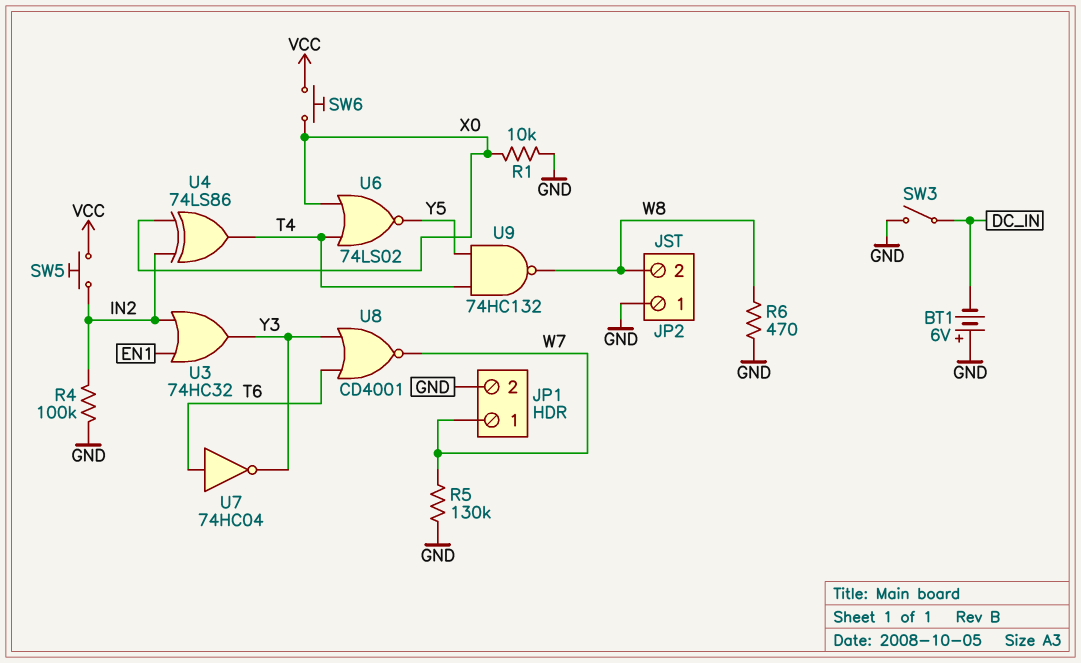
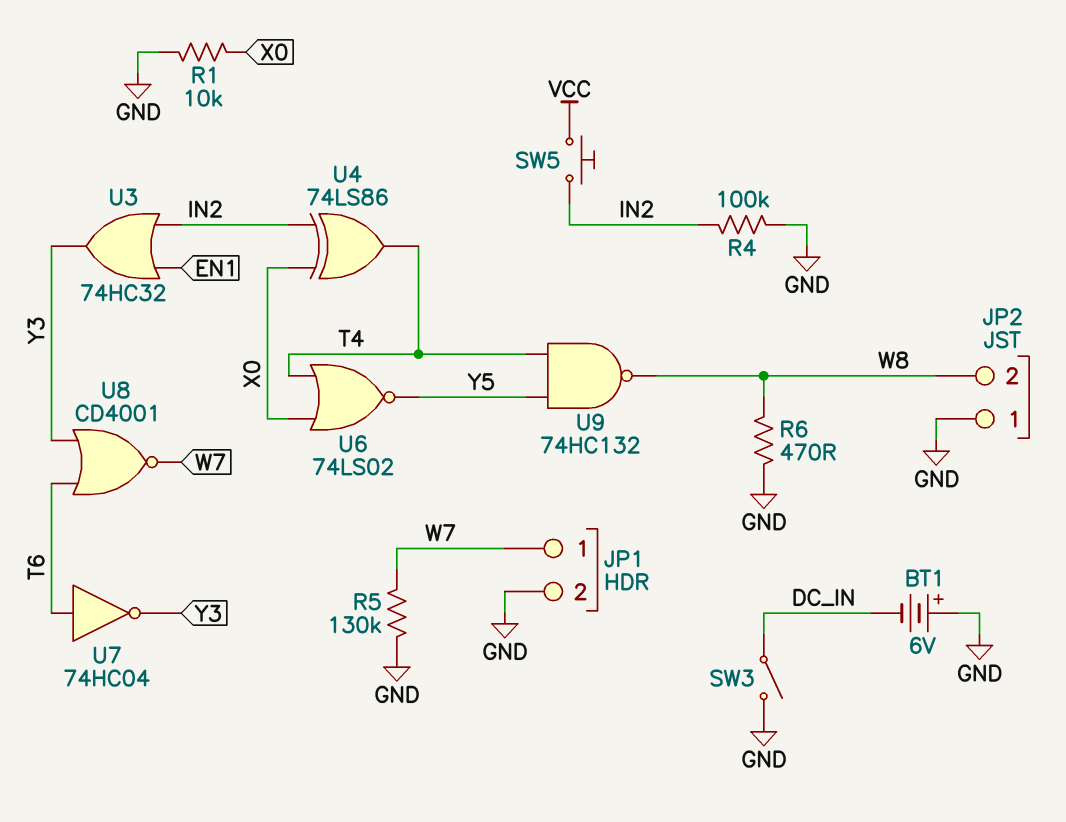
SW6: button (VCC, X0) -> none

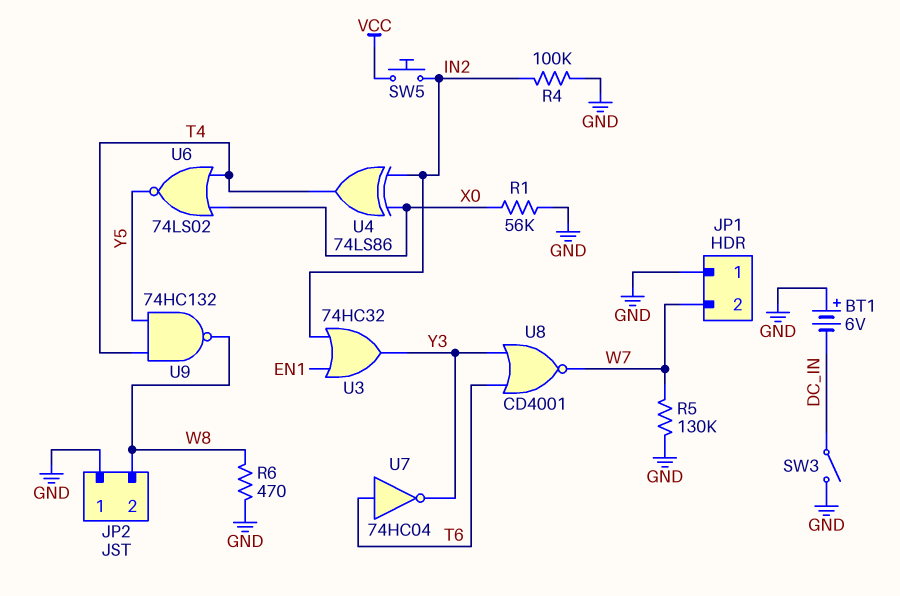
JP1 pin 1: W7 -> GND
JP1 pin 2: GND -> W7
R1: 10k (GND, X0) -> 56k (GND, X0)

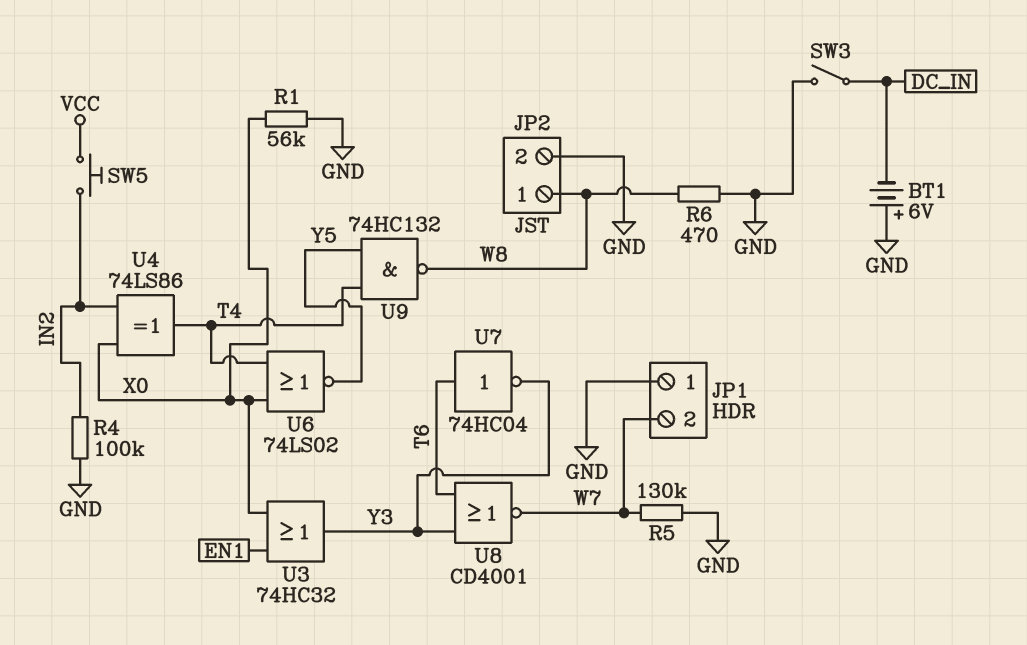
JP2 pin 1: GND -> W8
JP2 pin 2: W8 -> GND
U3: OR 74HC32 (in EN1, in IN2, out Y3) -> OR 74HC32 (in EN1, in X0, out Y3)

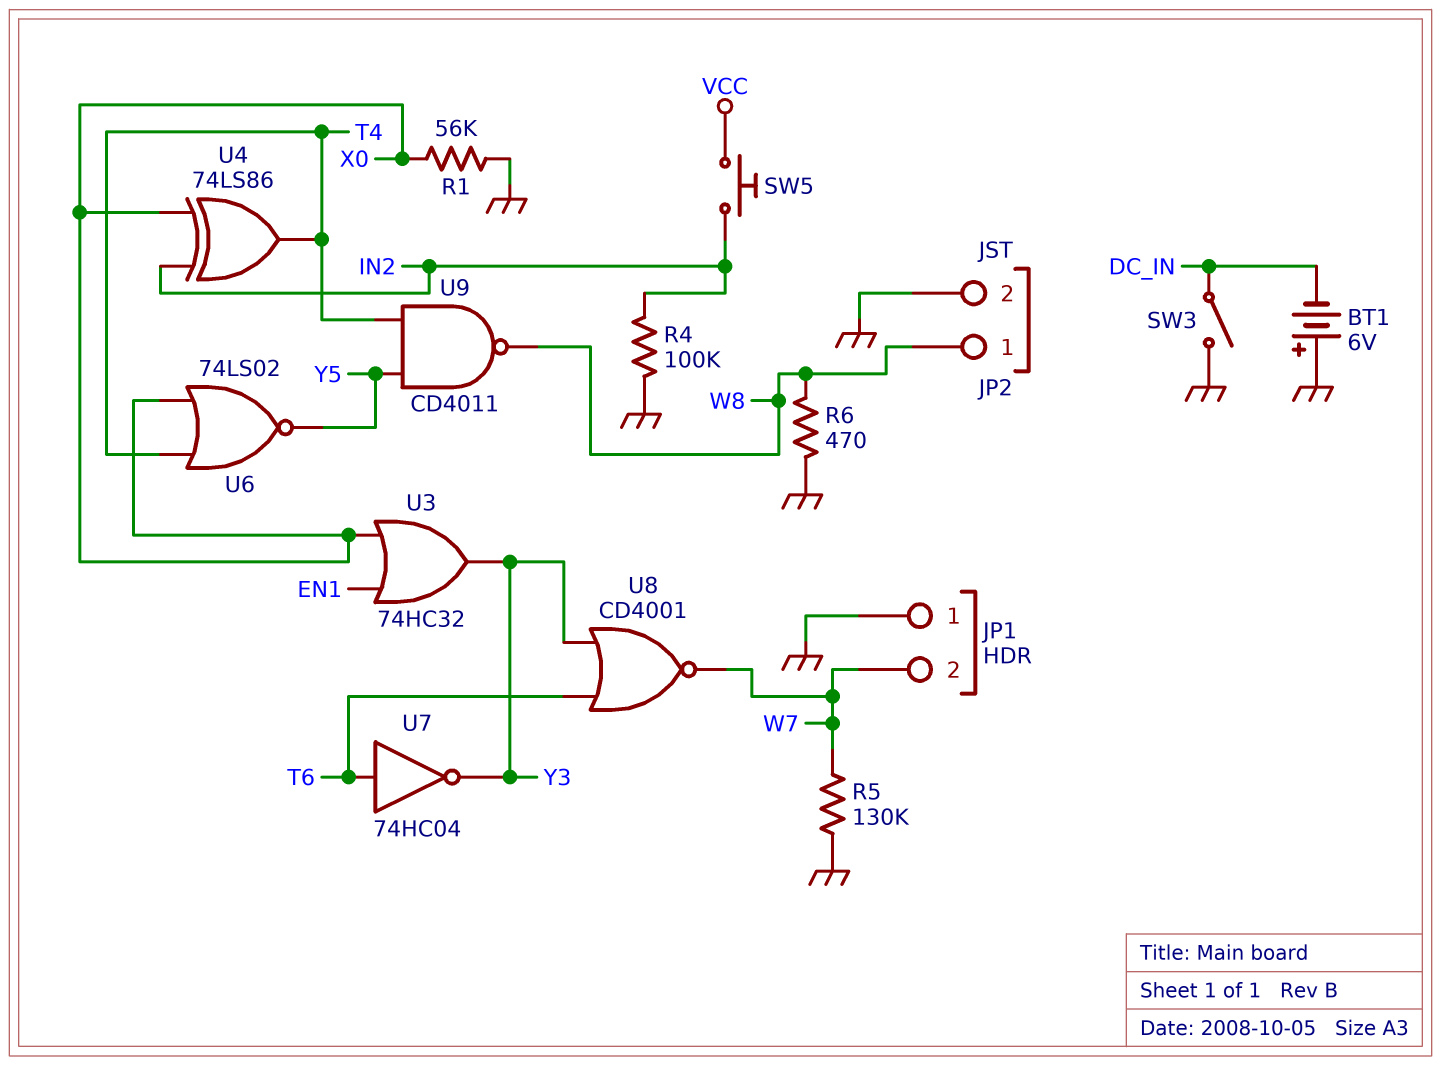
U9: NAND 74HC132 (in T4, in Y5, out W8) -> NAND CD4011 (in T4, in Y5, out W8)

